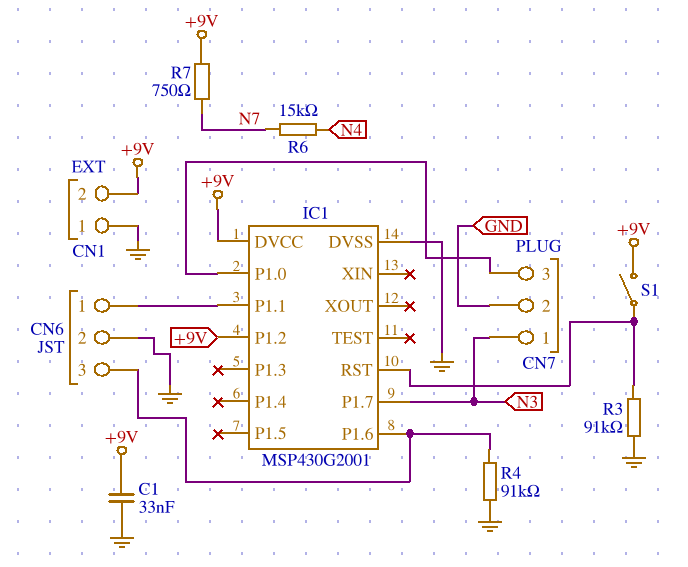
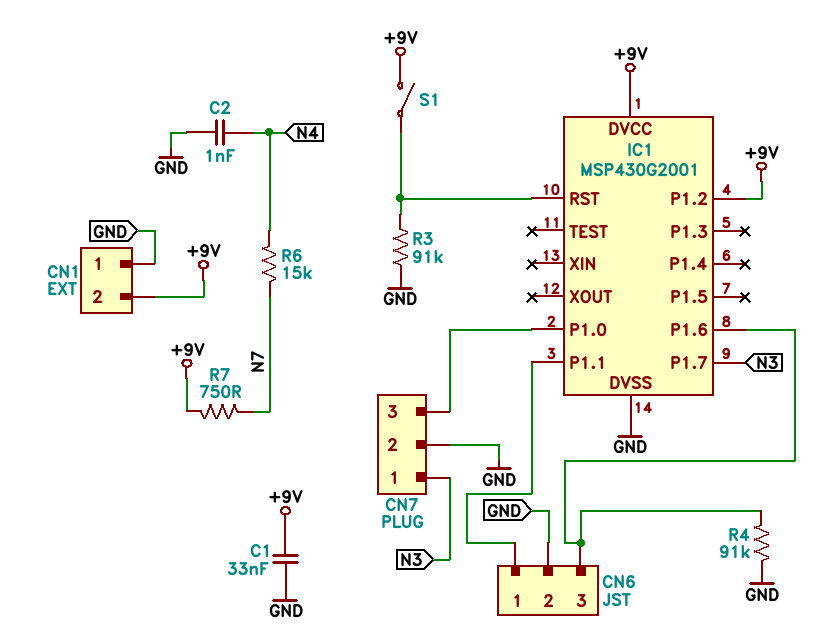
C2: none -> 1nF (GND, N4)

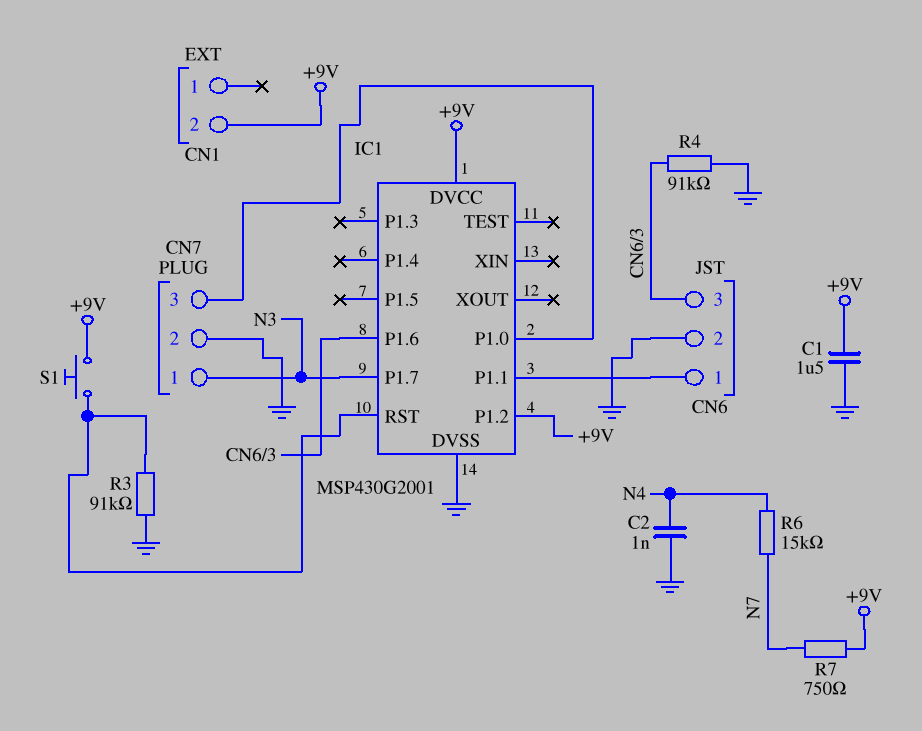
C1: 33nF (+9V, GND) -> 1.5uF (+9V, GND)
CN1 pin 1: GND -> none
S1: switch (+9V, IC1/RST) -> button (+9V, IC1/RST)

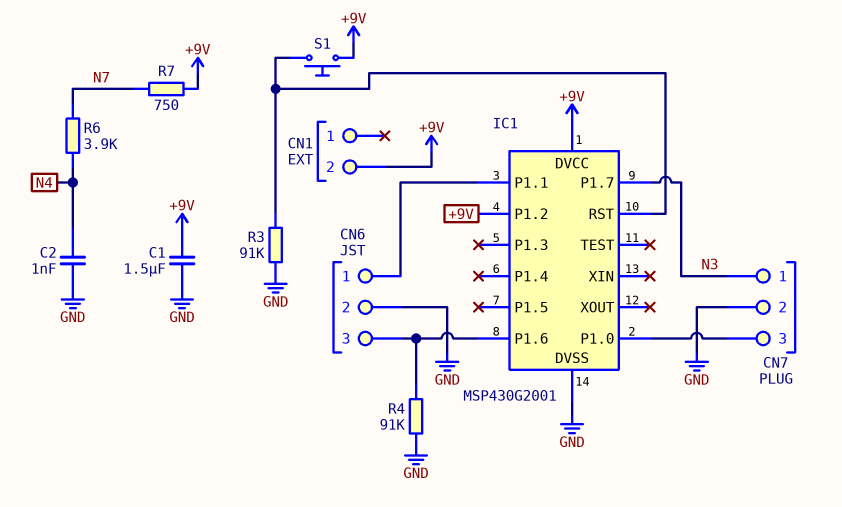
R6: 15k (N4, N7) -> 3.9k (N4, N7)

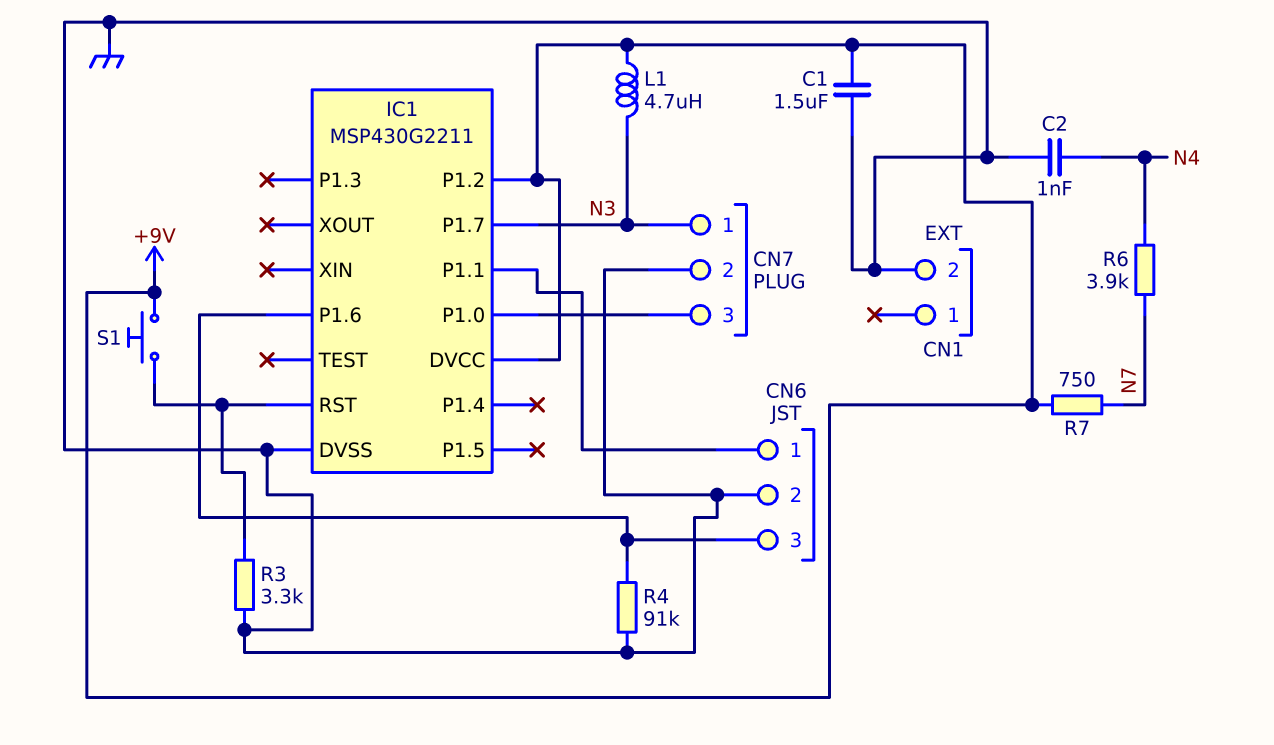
CN1 pin 2: +9V -> GND
IC1: MSP430G2001 -> MSP430G2211
L1: none -> 4.7uH (+9V, N3)
R3: 91k (GND, IC1/RST) -> 3.3k (GND, IC1/RST)

